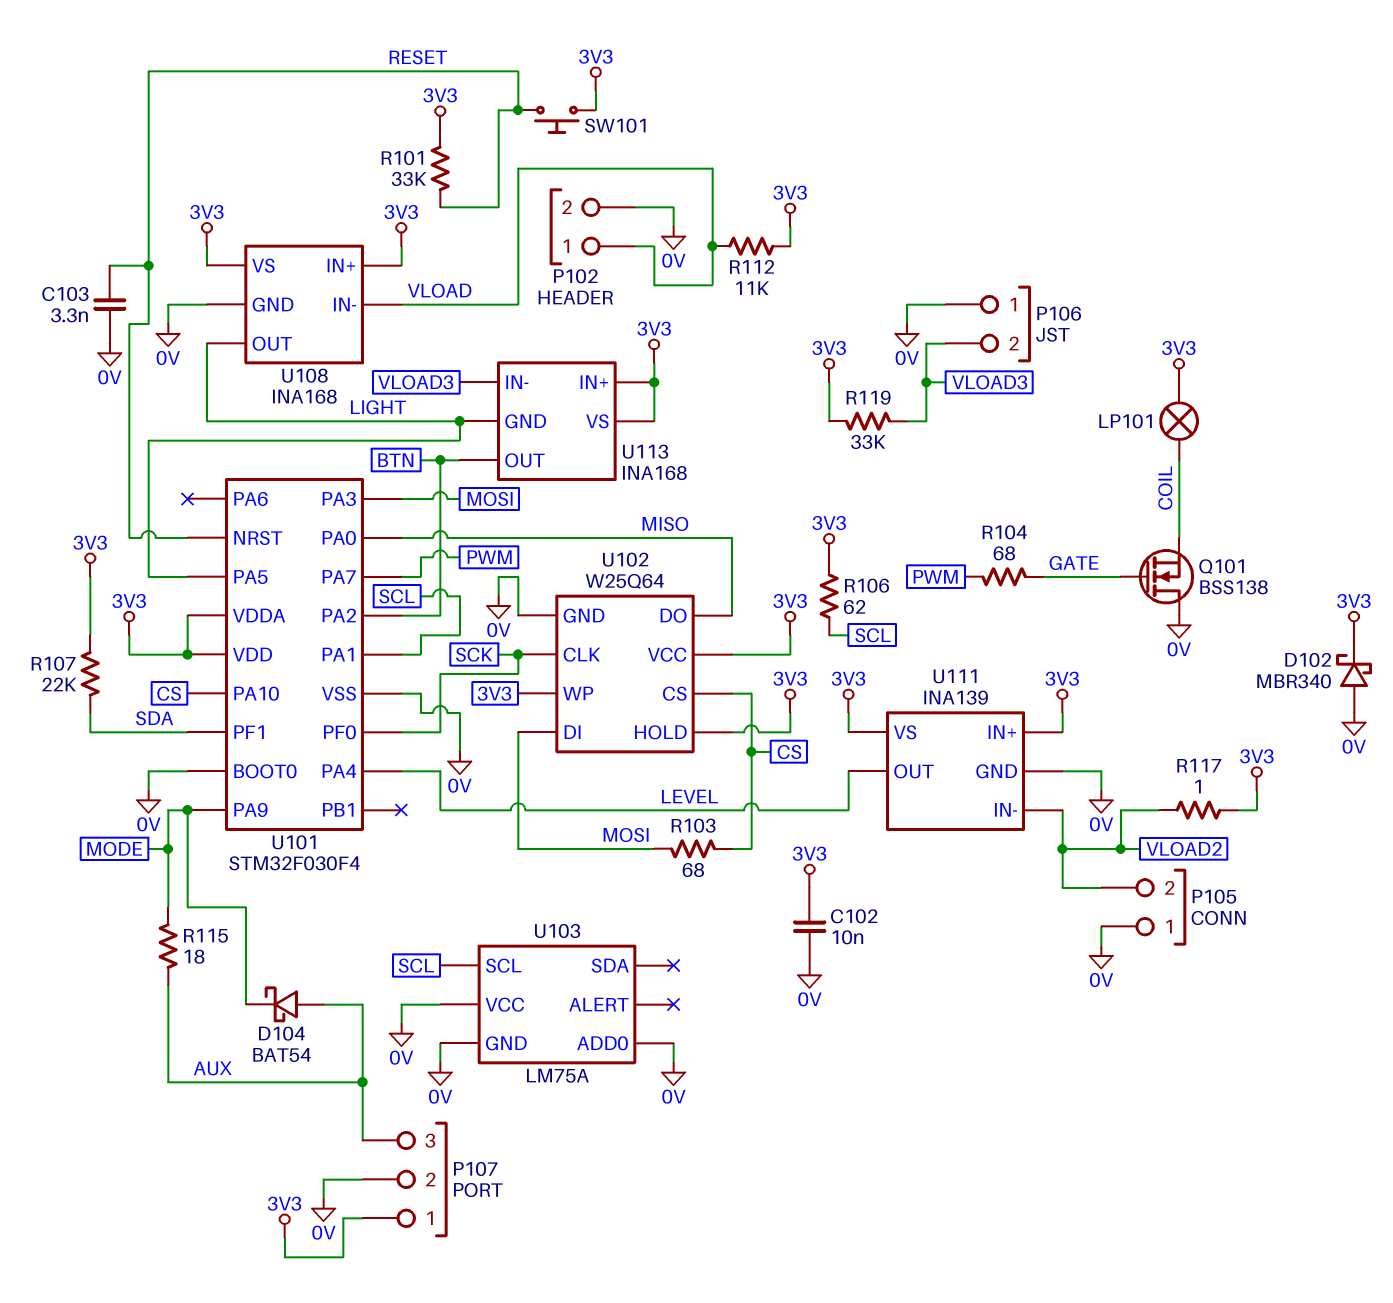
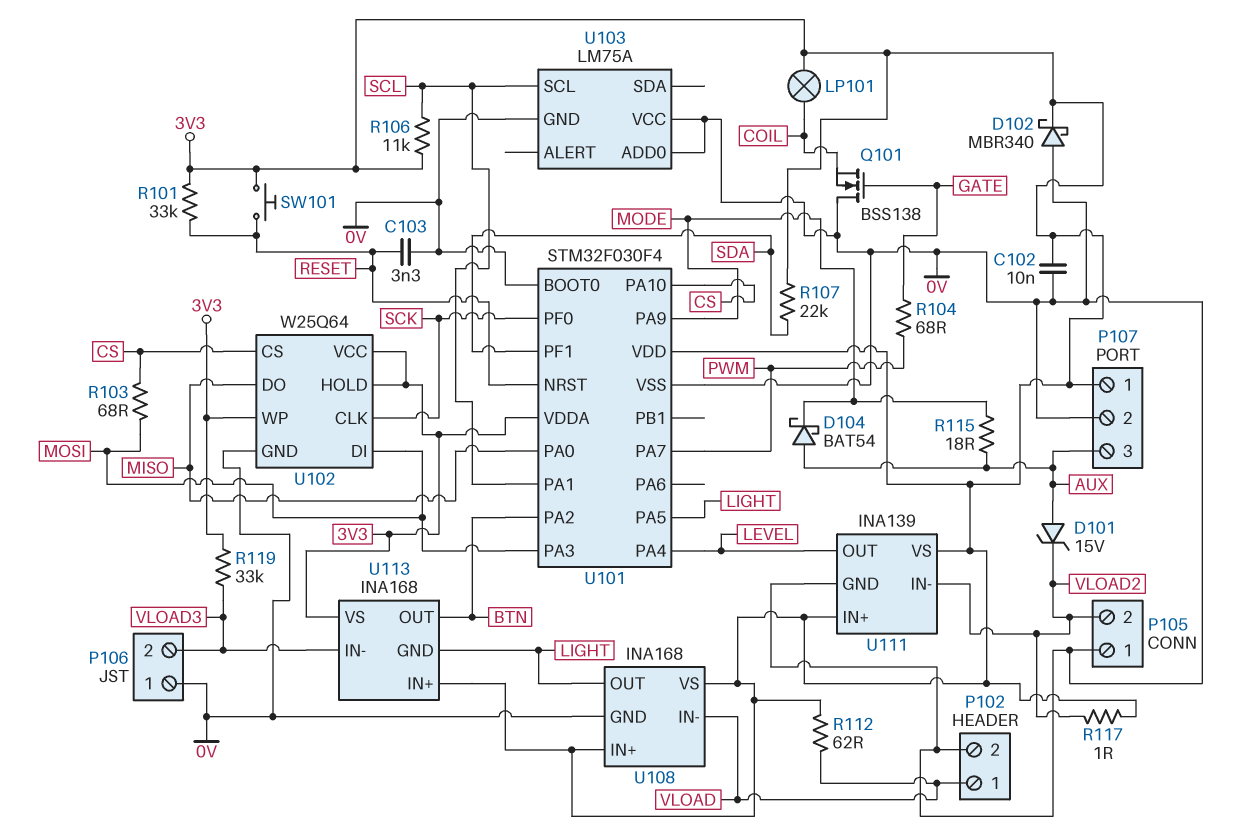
D101: none -> zener 15V (A AUX, K VLOAD2)
R106: 62 (3V3, SCL) -> 11k (3V3, SCL)
R112: 11k (3V3, VLOAD) -> 62 (3V3, VLOAD)

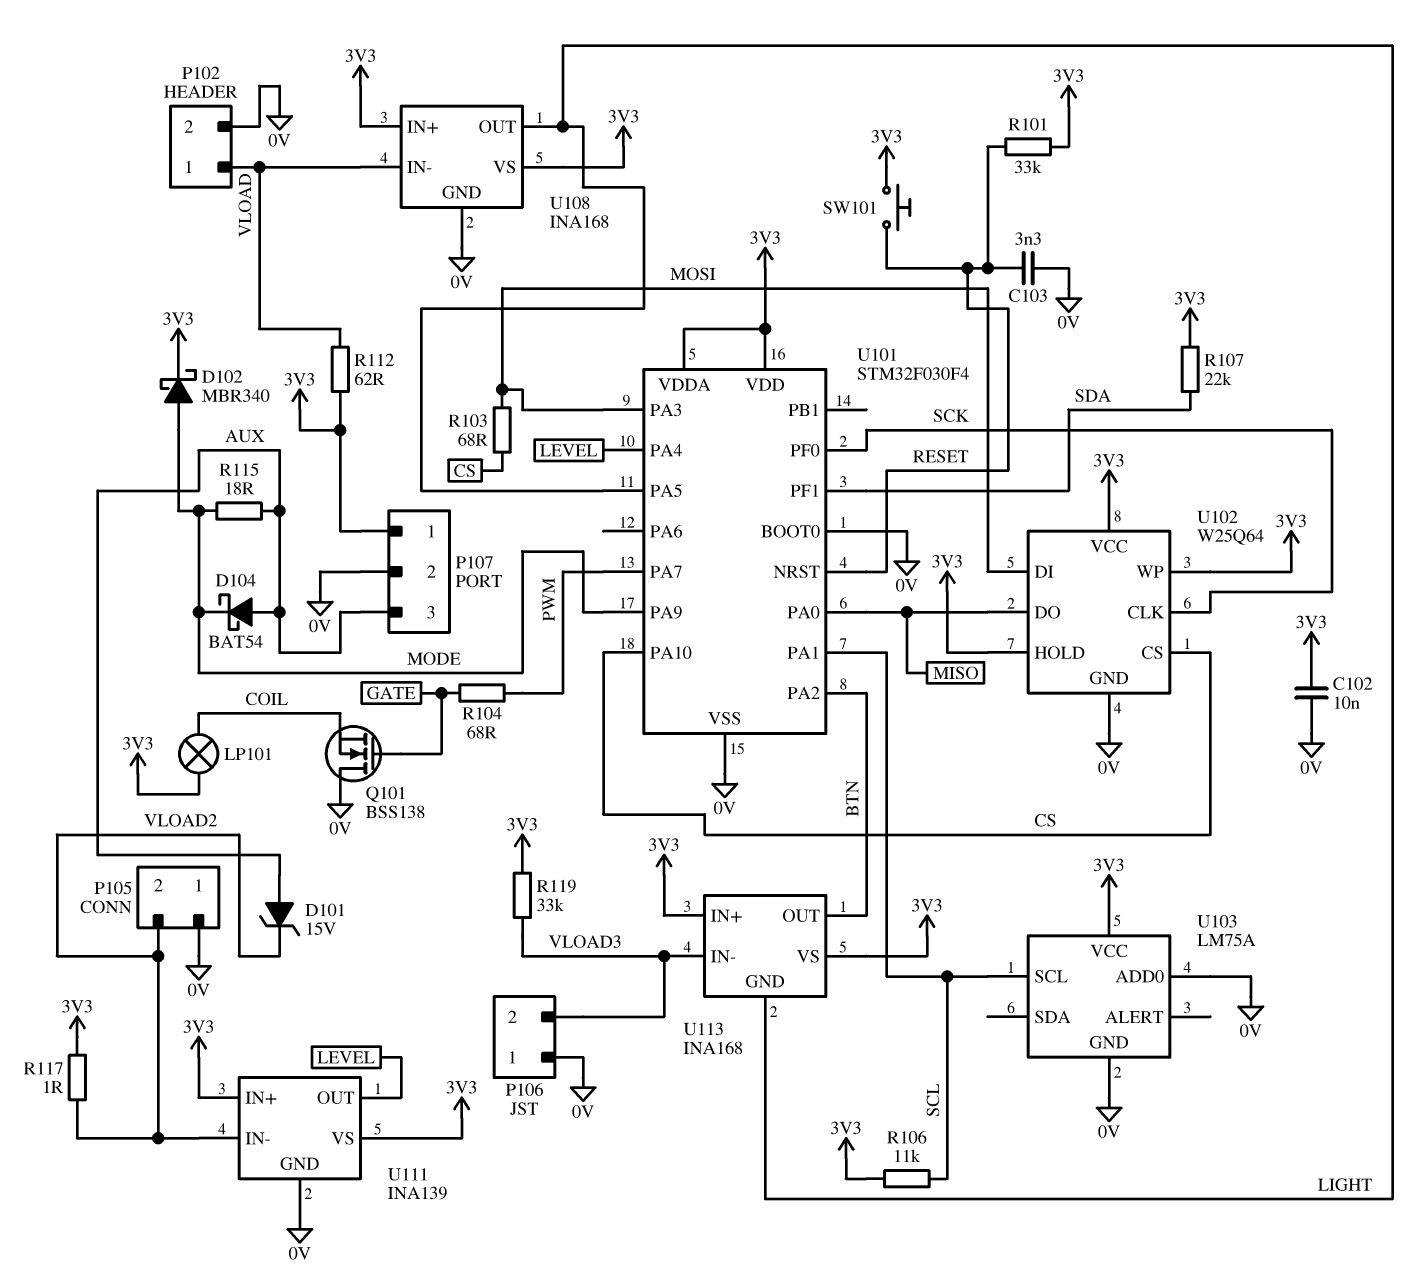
D102: schottky MBR340 (A 0V, K 3V3) -> schottky MBR340 (A MODE, K 3V3)
U103 pin VCC: 0V -> 3V3

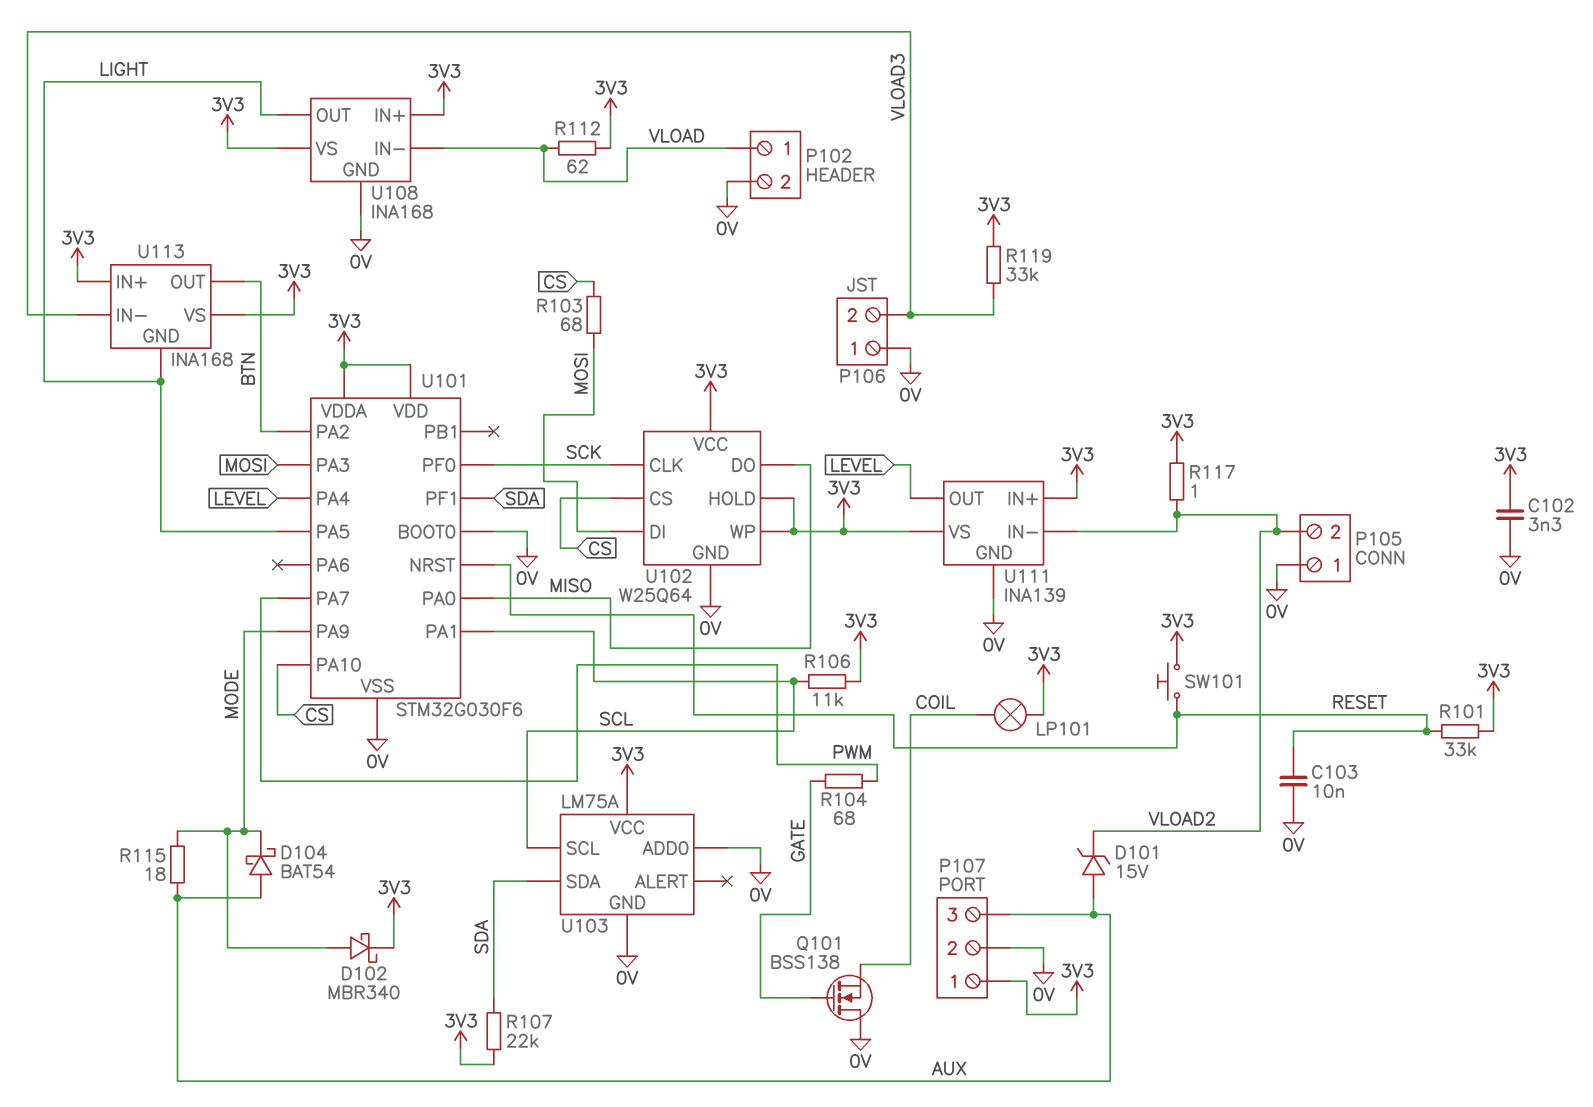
C102: 10nF (0V, 3V3) -> 3.3nF (0V, 3V3)
C103: 3.3nF (0V, RESET) -> 10nF (0V, RESET)
U101: STM32F030F4 -> STM32G030F6
U103 pin SDA: none -> SDA

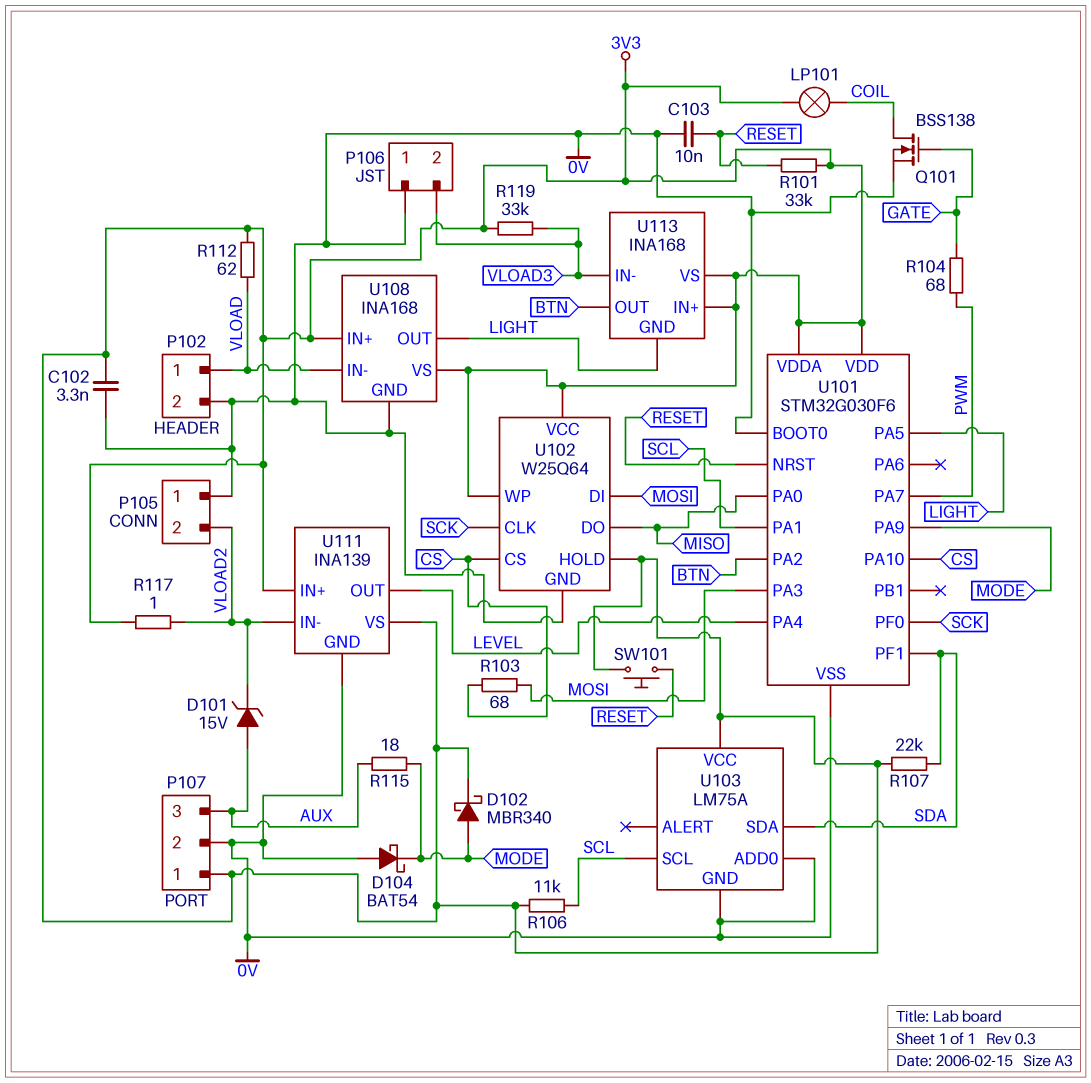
D104: schottky BAT54 (A AUX, K MODE) -> schottky BAT54 (A 0V, K MODE)
Q101: NMOS BSS138 (G GATE, D 0V, S COIL) -> NMOS BSS138 (G GATE, D COIL, S 0V)

